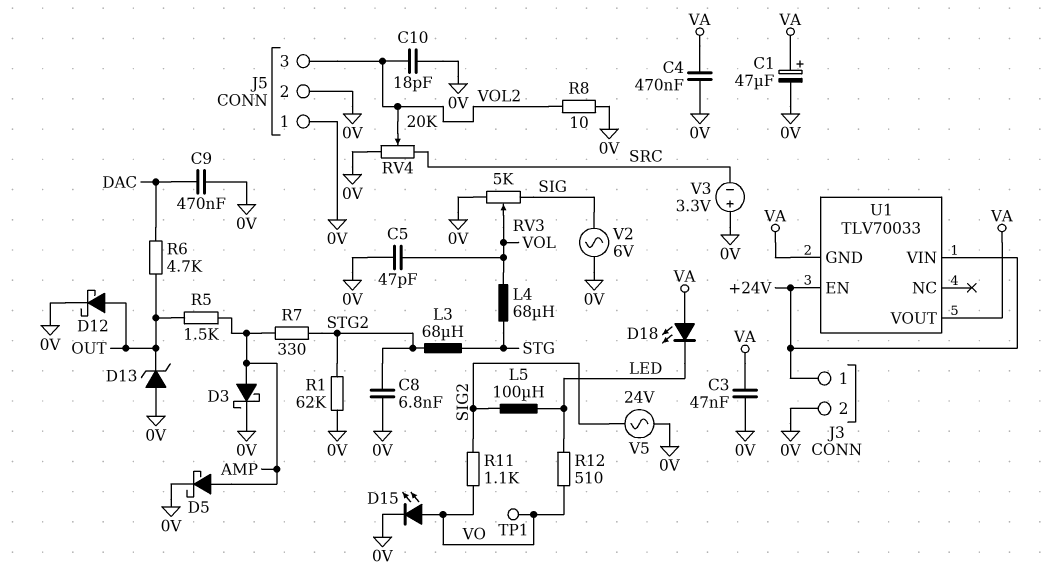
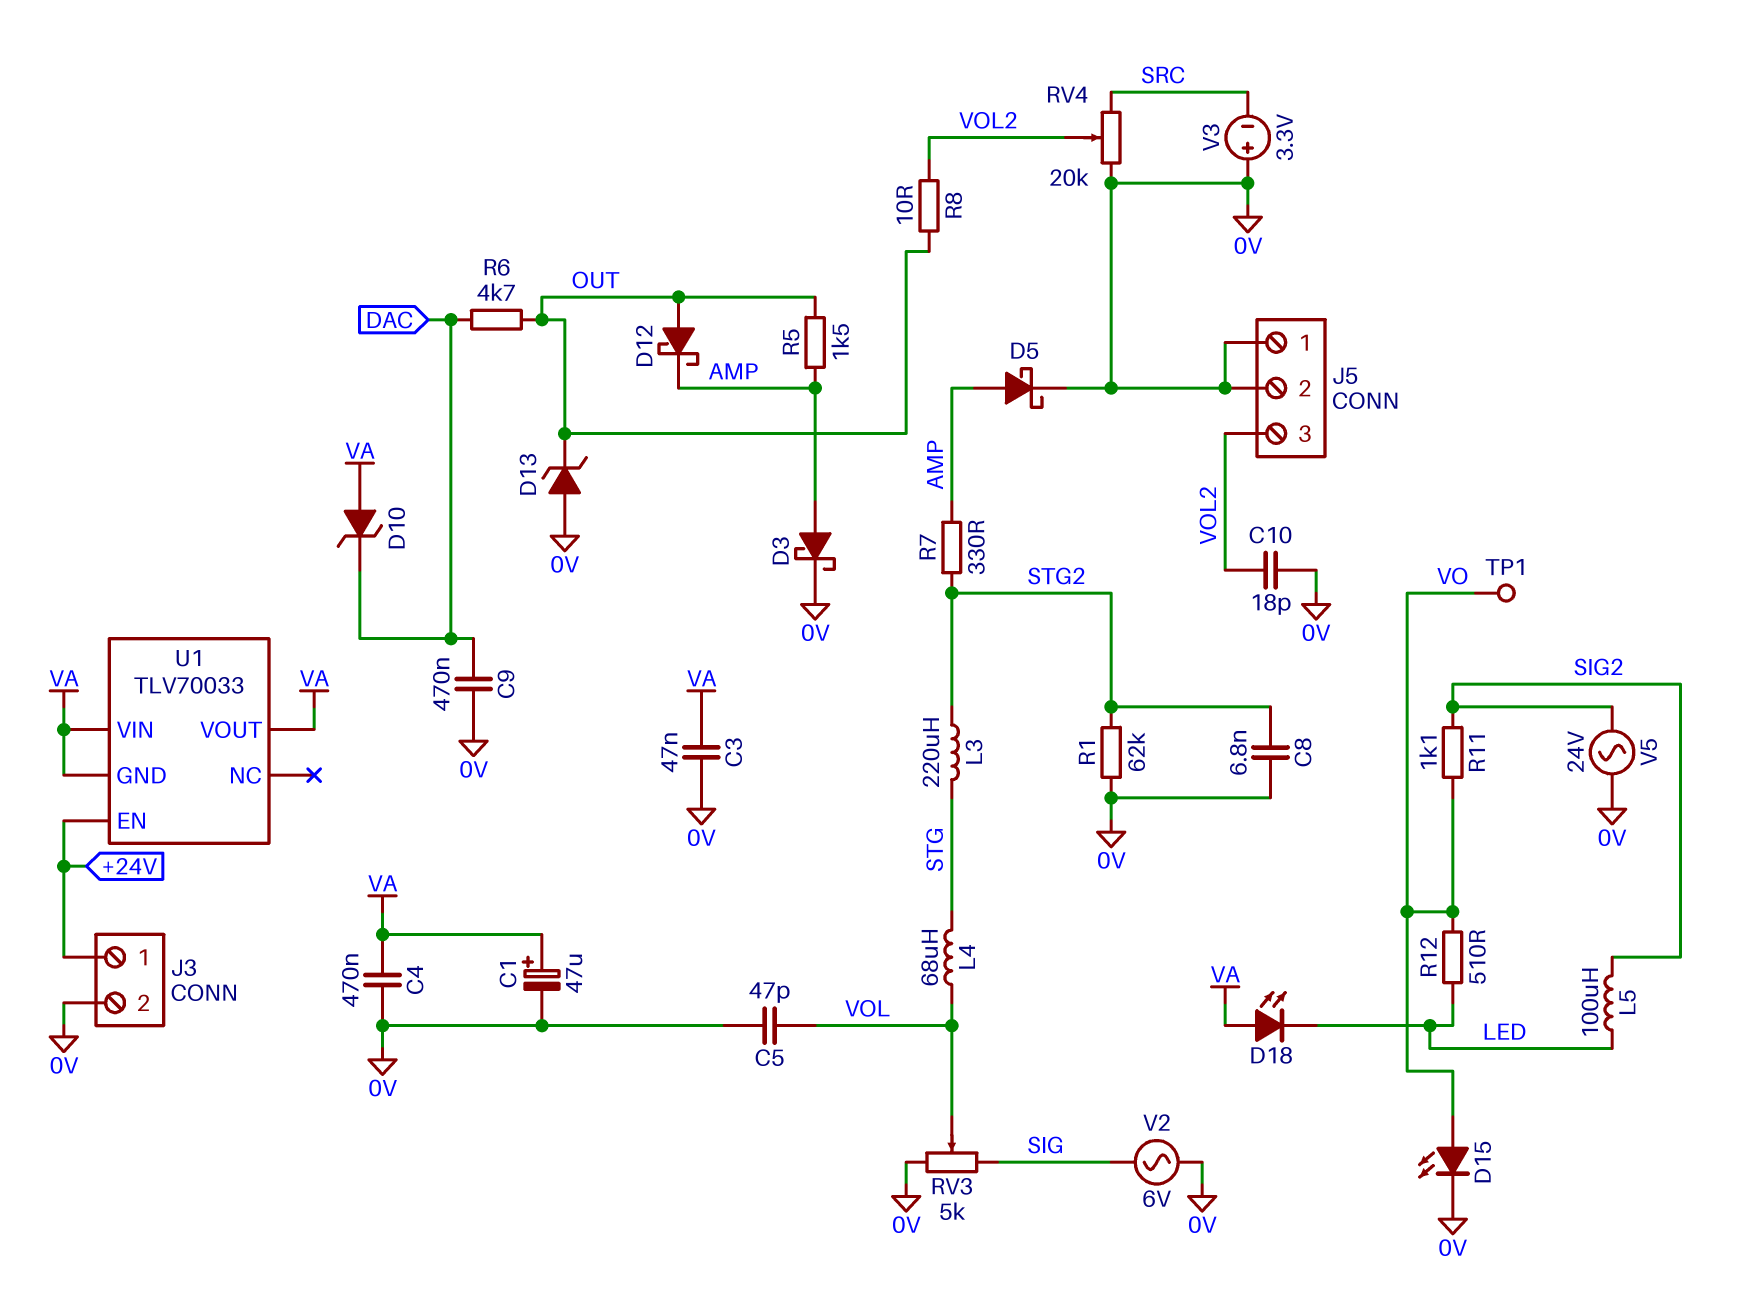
D10: none -> zener (A VA, K DAC)
D12: schottky (A OUT, K 0V) -> schottky (A OUT, K AMP)
L3: 68uH (STG, STG2) -> 220uH (STG, STG2)
R8: 10 (0V, VOL2) -> 10 (OUT, VOL2)
U1 pin VIN: +24V -> VA

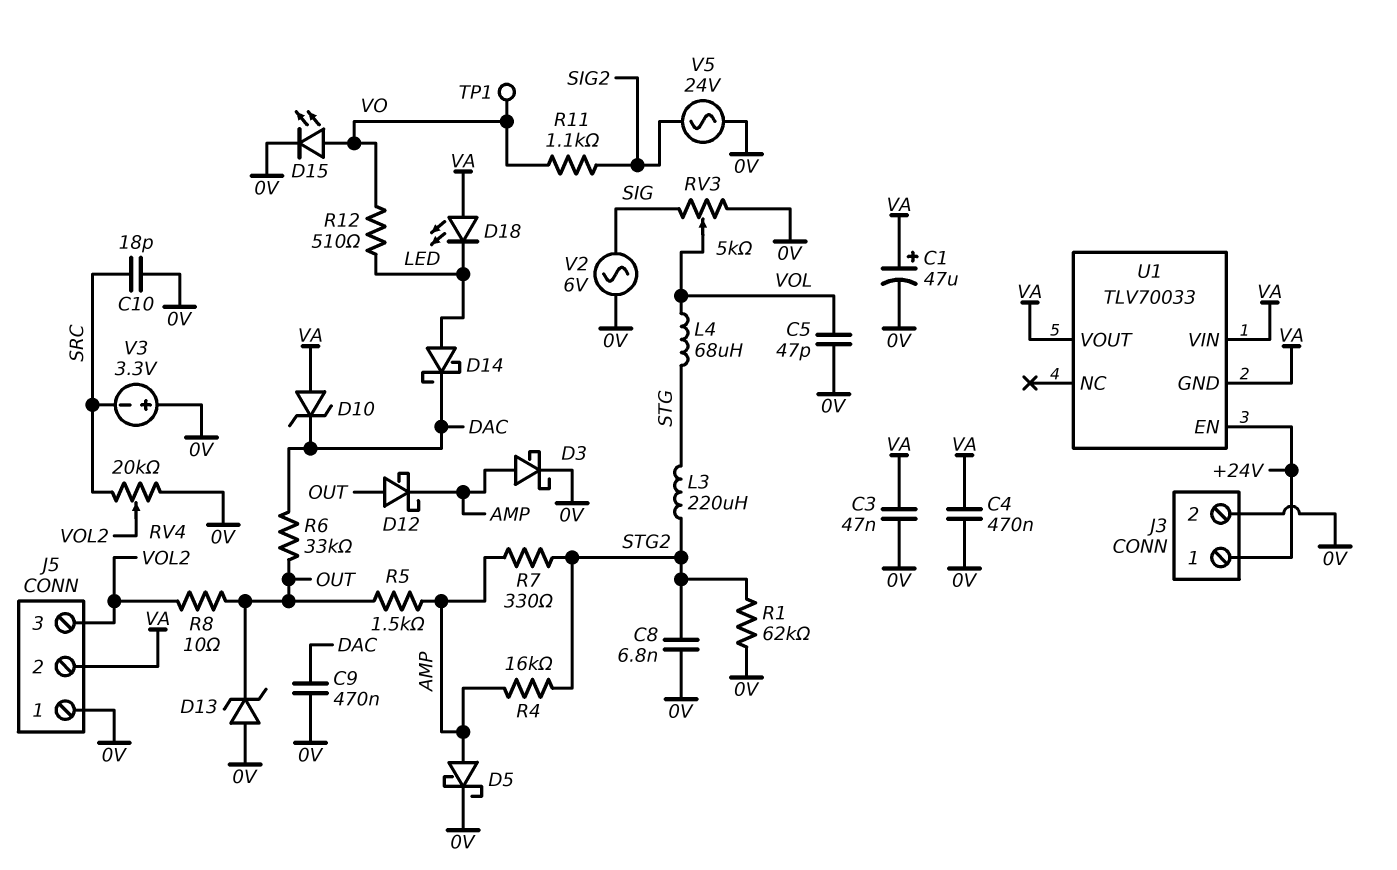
C10: 18pF (0V, VOL2) -> 18pF (0V, SRC)
D14: none -> schottky (A LED, K DAC)
J5 pin 2: 0V -> VA
L5: 100uH (LED, SIG2) -> none
R4: none -> 16k (AMP, STG2)
R6: 4.7k (DAC, OUT) -> 33k (DAC, OUT)

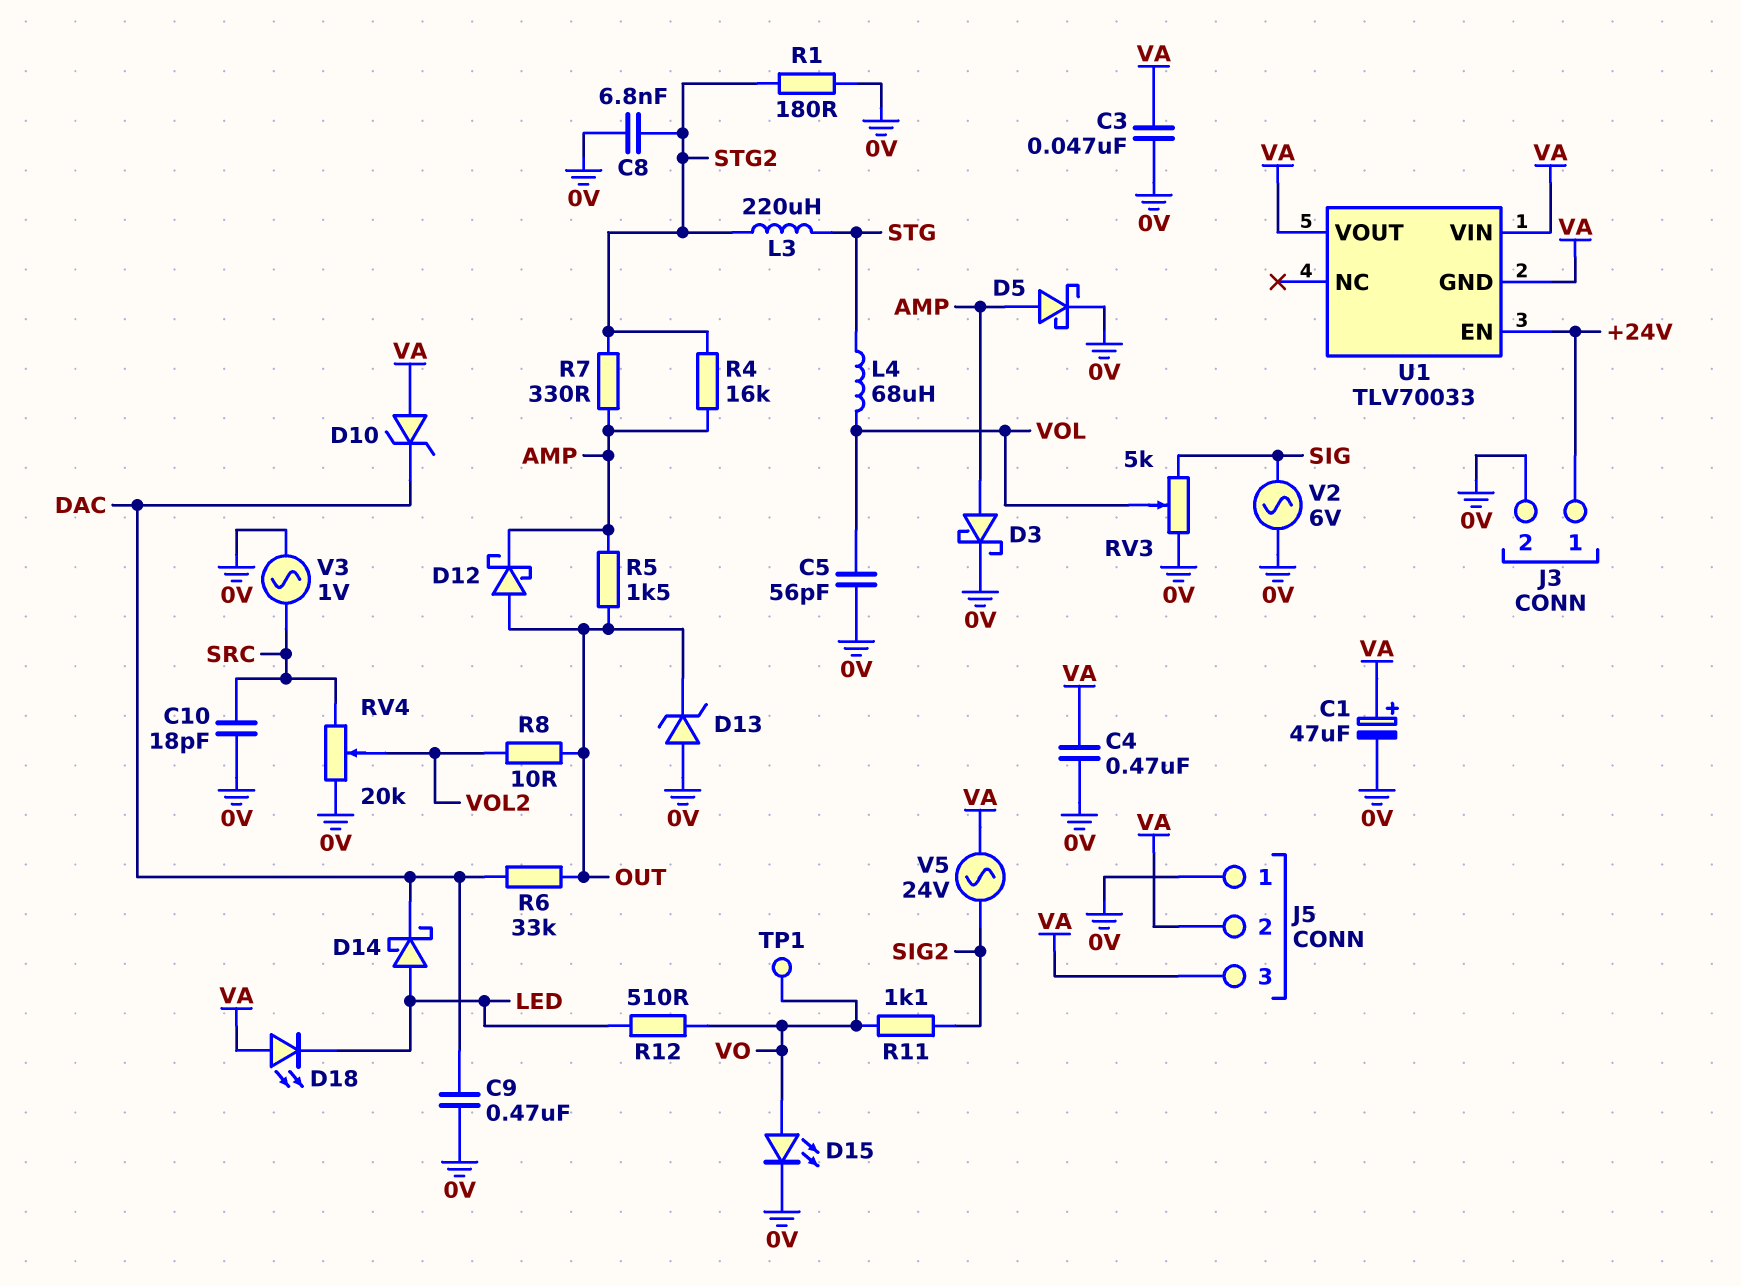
C5: 47pF (0V, VOL) -> 56pF (0V, VOL)
J5 pin 3: VOL2 -> VA
R1: 62k (0V, STG2) -> 180 (0V, STG2)
V3: 3.3V (plus 0V, minus SRC) -> AC 1V (0V, SRC)
V5: AC 24V (0V, SIG2) -> AC 24V (SIG2, VA)

